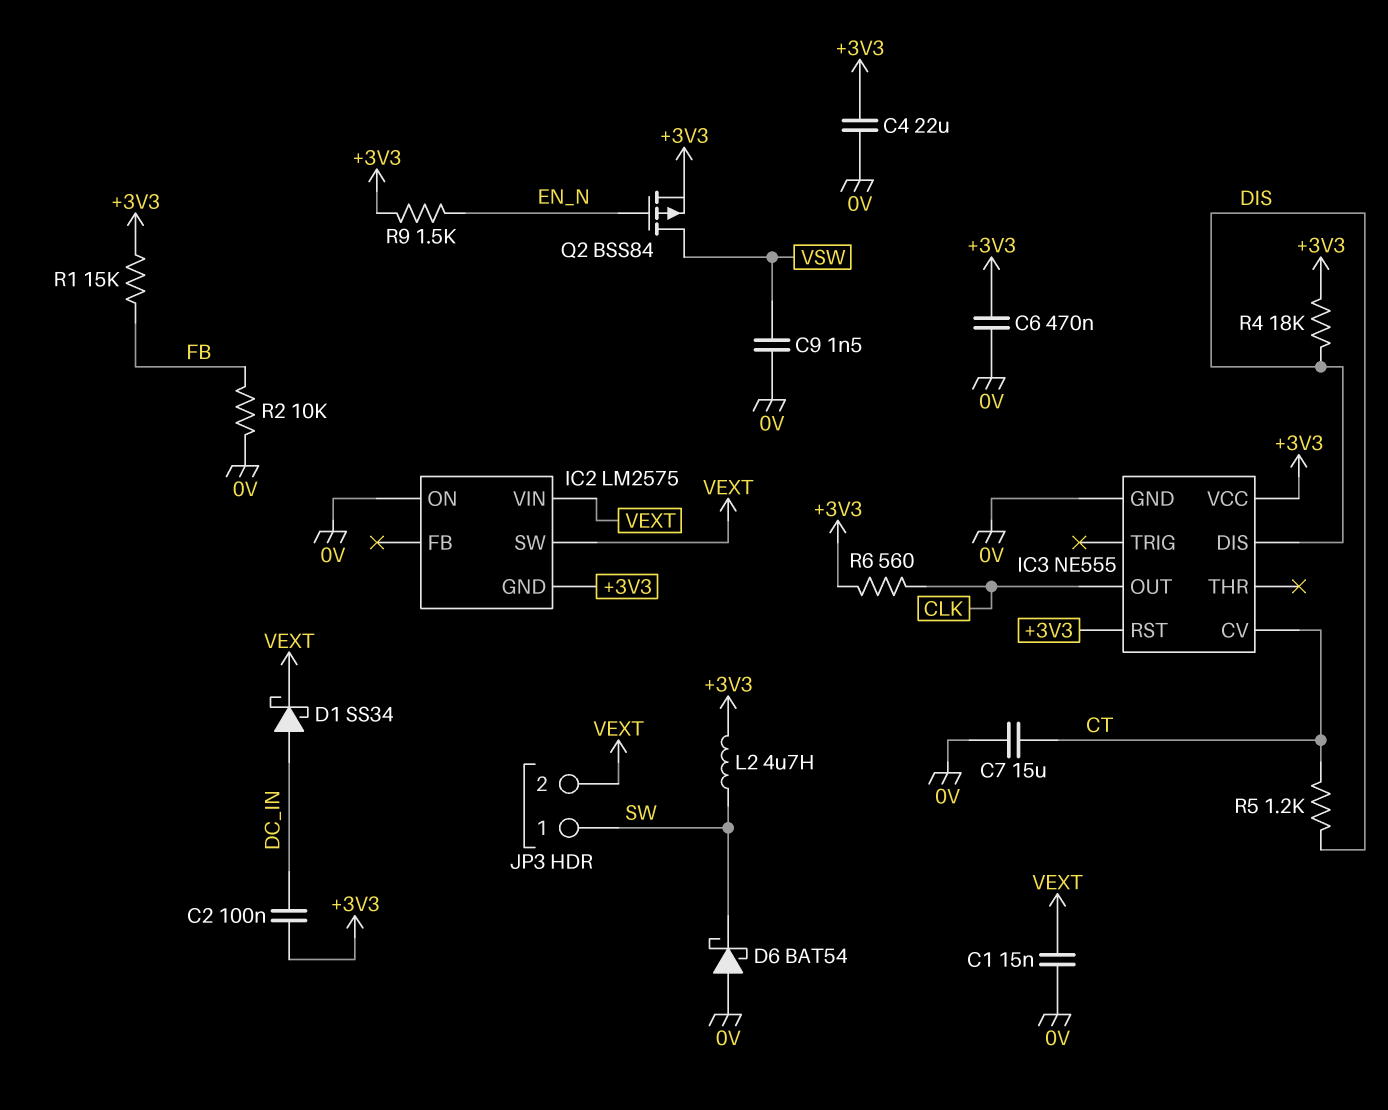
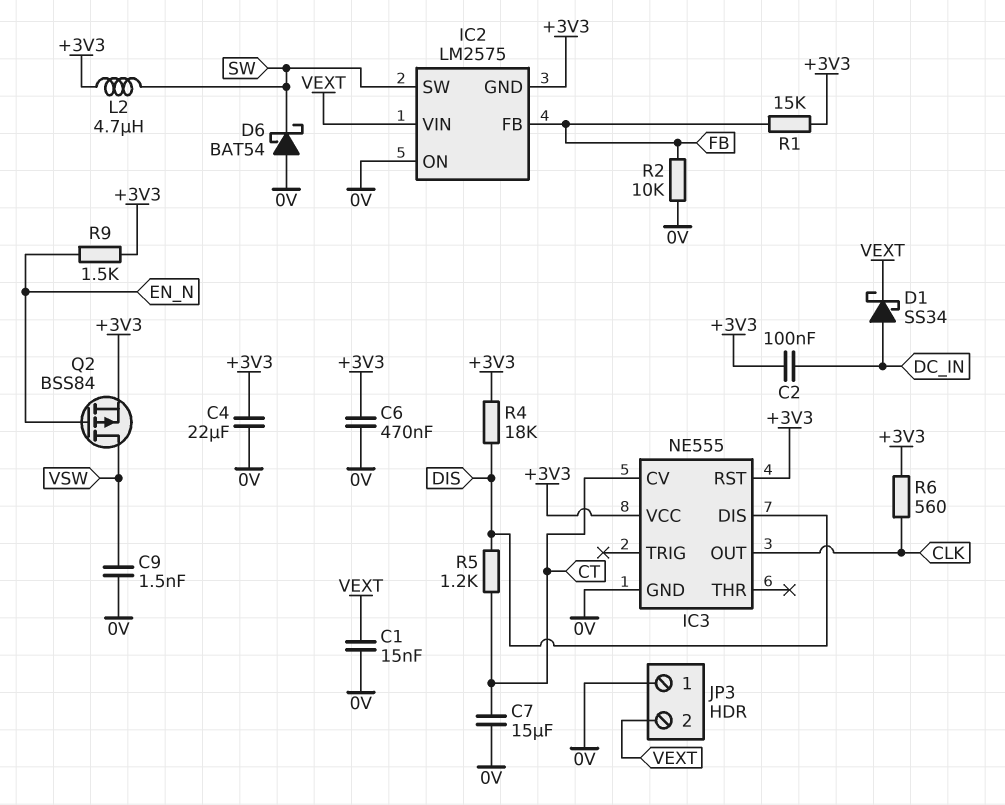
IC2 pin FB: none -> FB
IC2 pin SW: VEXT -> SW
JP3 pin 1: SW -> 0V

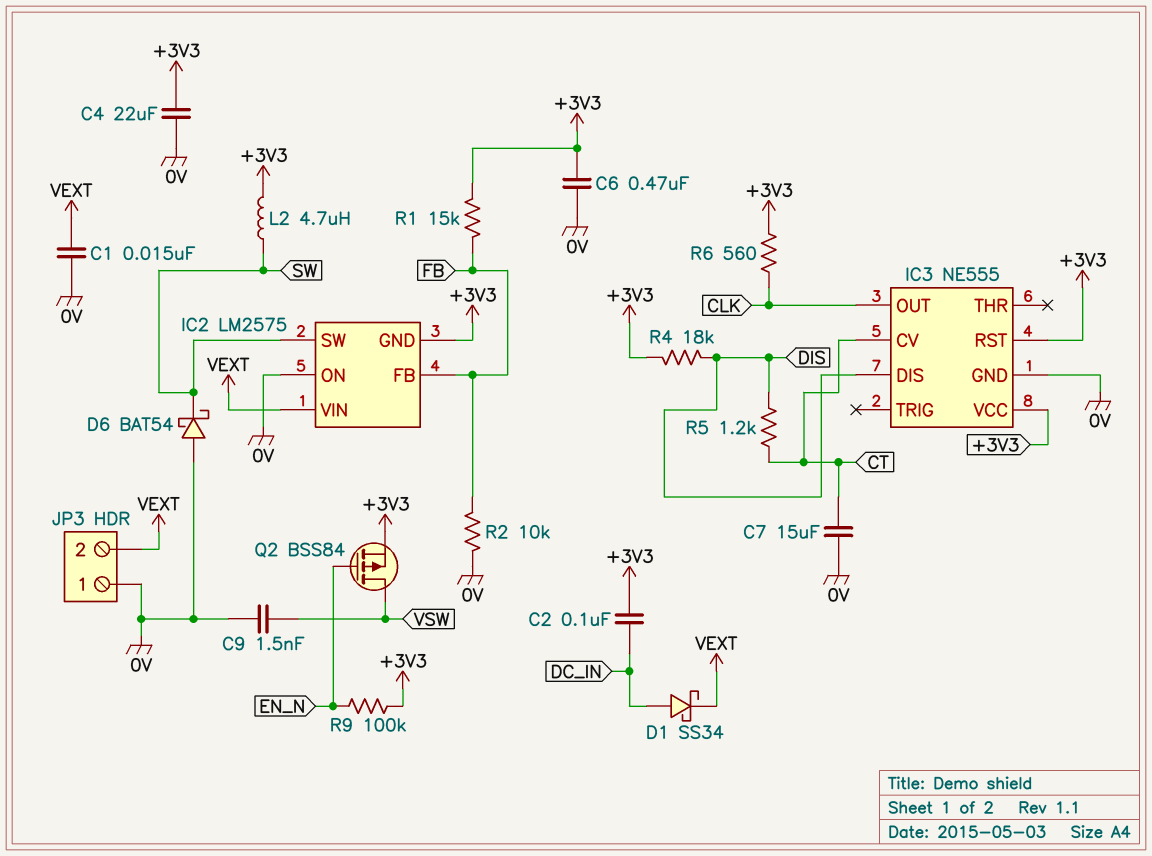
R9: 1.5k (+3V3, EN_N) -> 100k (+3V3, EN_N)

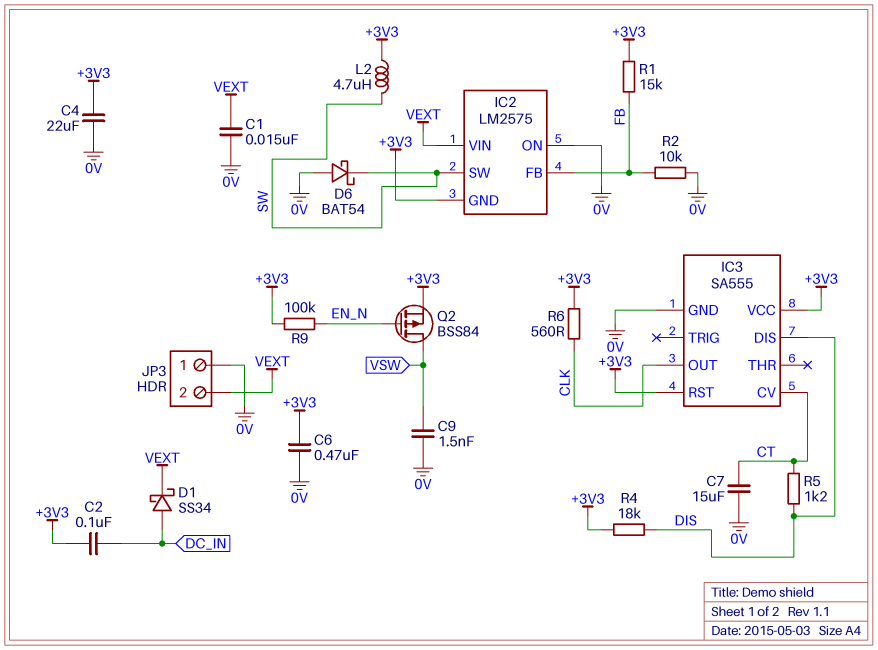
IC3: NE555 -> SA555

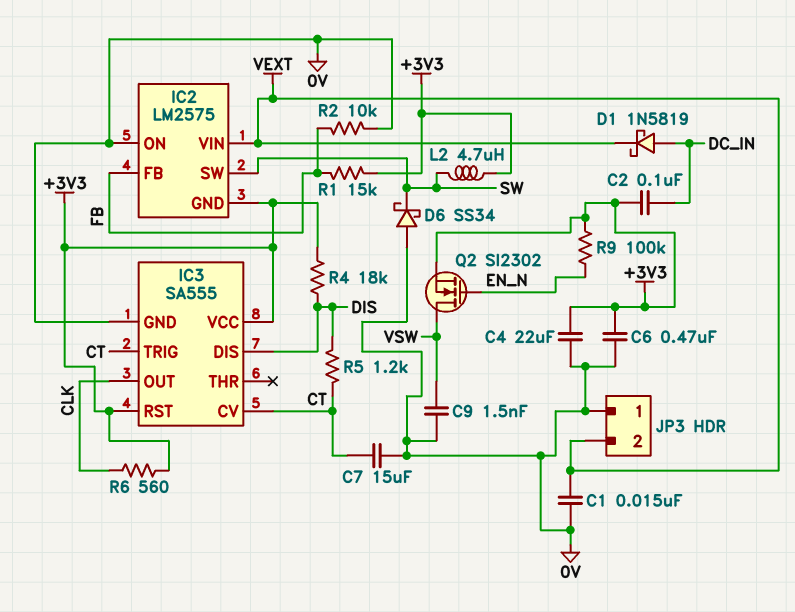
D1: schottky SS34 (A DC_IN, K VEXT) -> schottky 1N5819 (A DC_IN, K VEXT)
D6: schottky BAT54 (A 0V, K SW) -> schottky SS34 (A 0V, K SW)
IC3 pin TRIG: none -> CT
Q2: PMOS BSS84 (G EN_N, D VSW, S +3V3) -> NMOS SI2302 (G EN_N, D VSW, S +3V3)

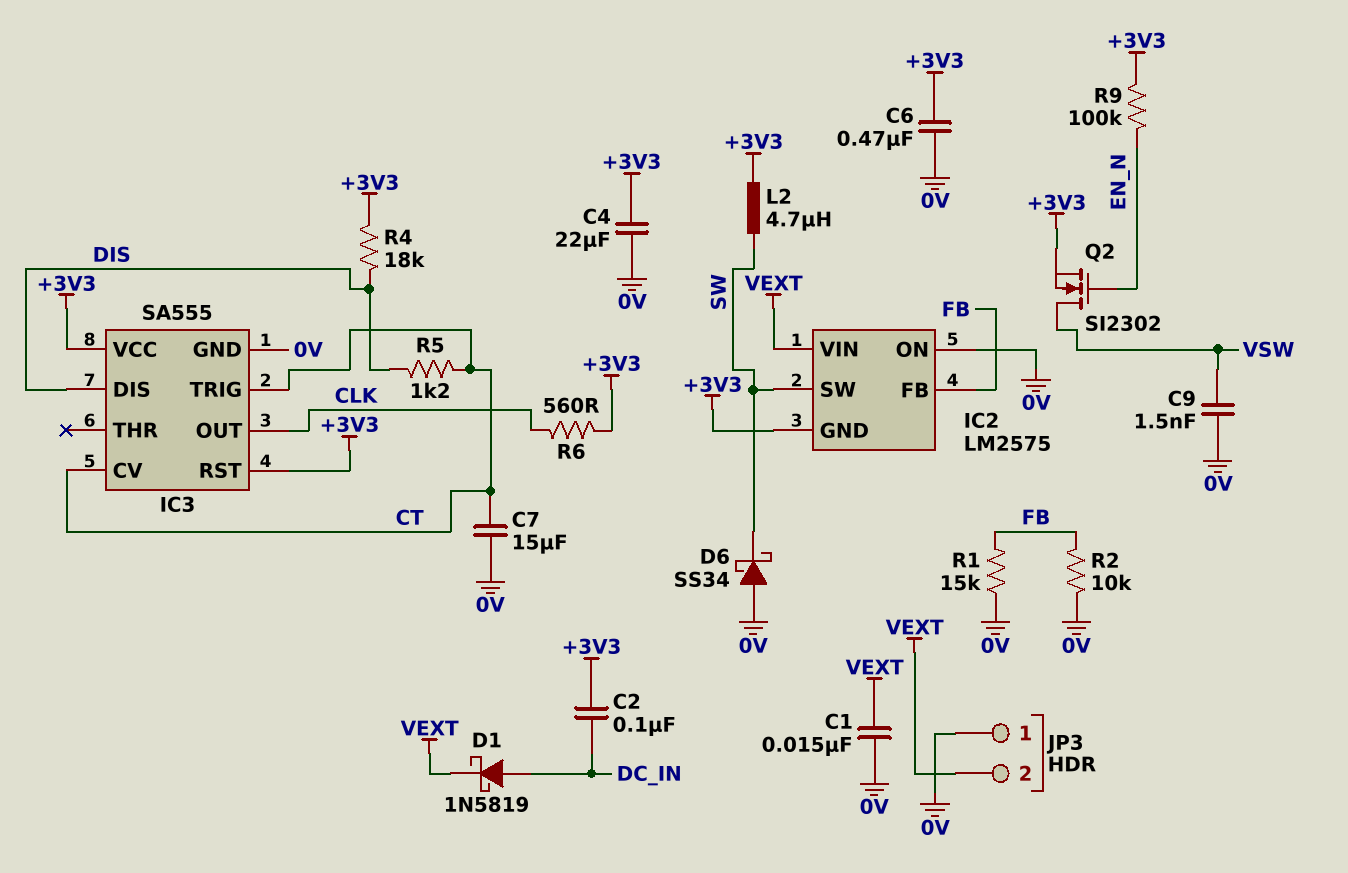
R1: 15k (+3V3, FB) -> 15k (0V, FB)

